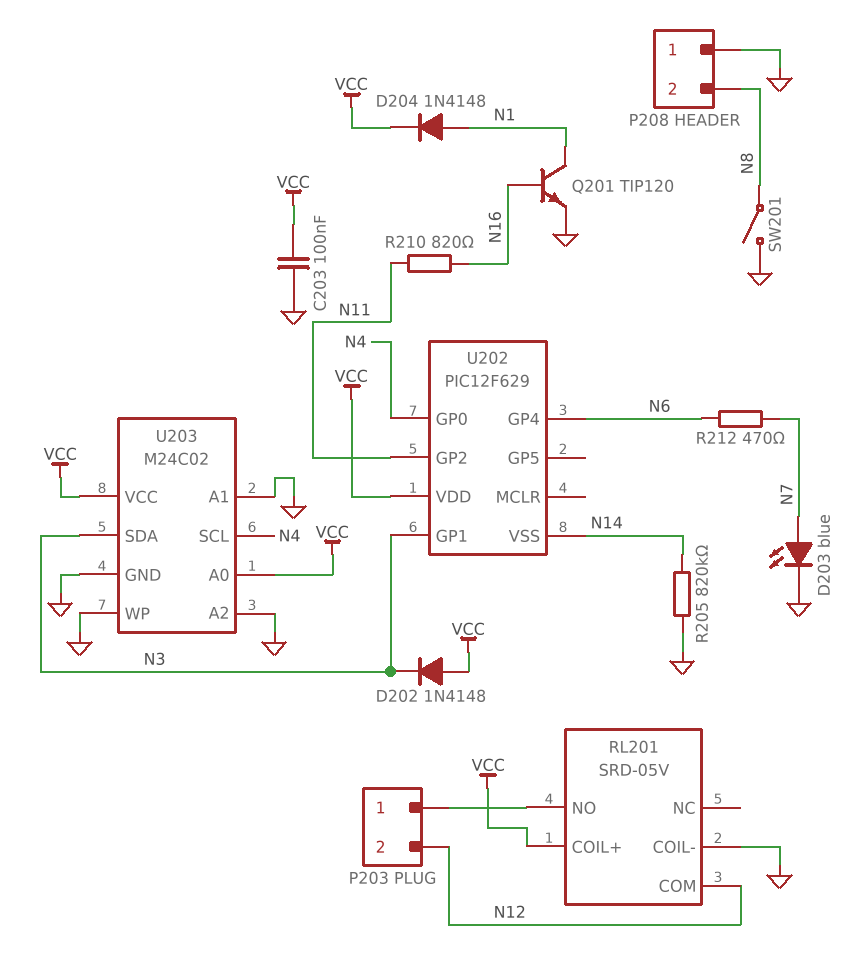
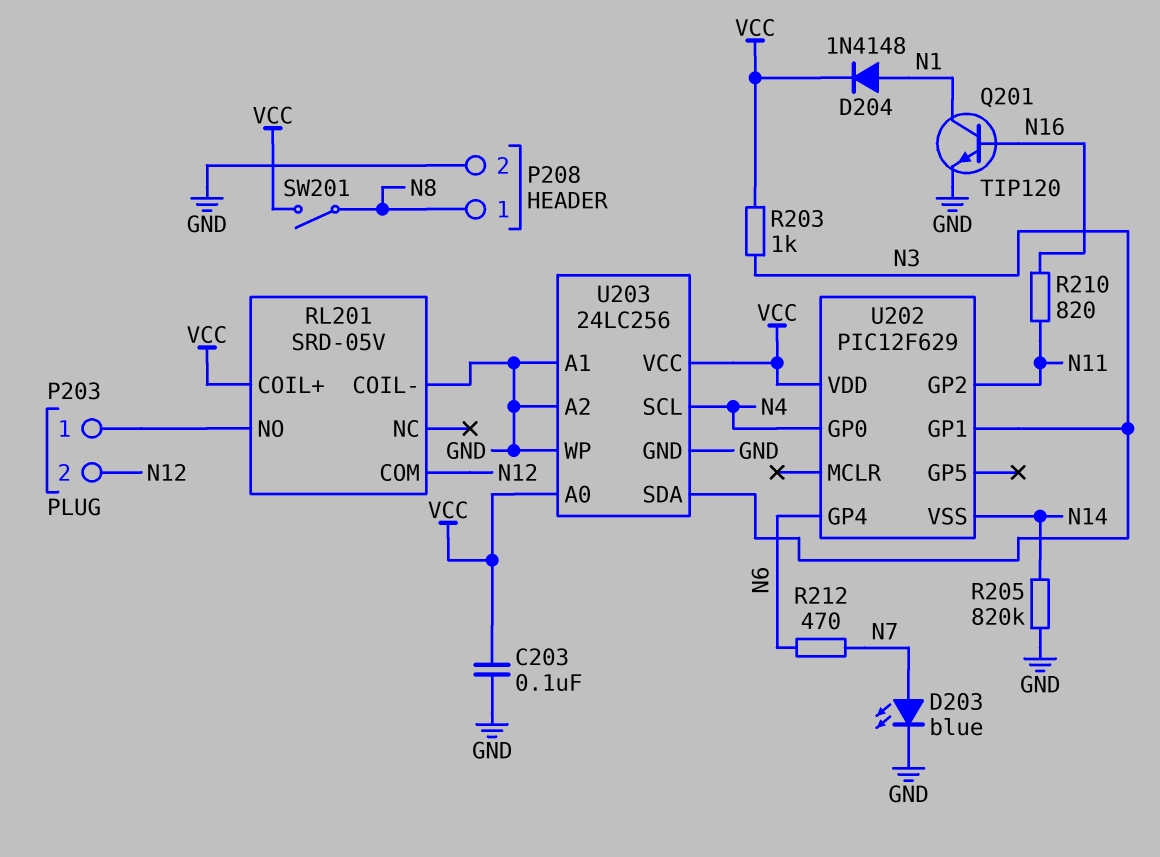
D202: diode 1N4148 (A VCC, K N3) -> none
P208 pin 1: GND -> N8
P208 pin 2: N8 -> GND
R203: none -> 1k (N3, VCC)
SW201: switch (GND, N8) -> switch (N8, VCC)
U203: M24C02 -> 24LC256

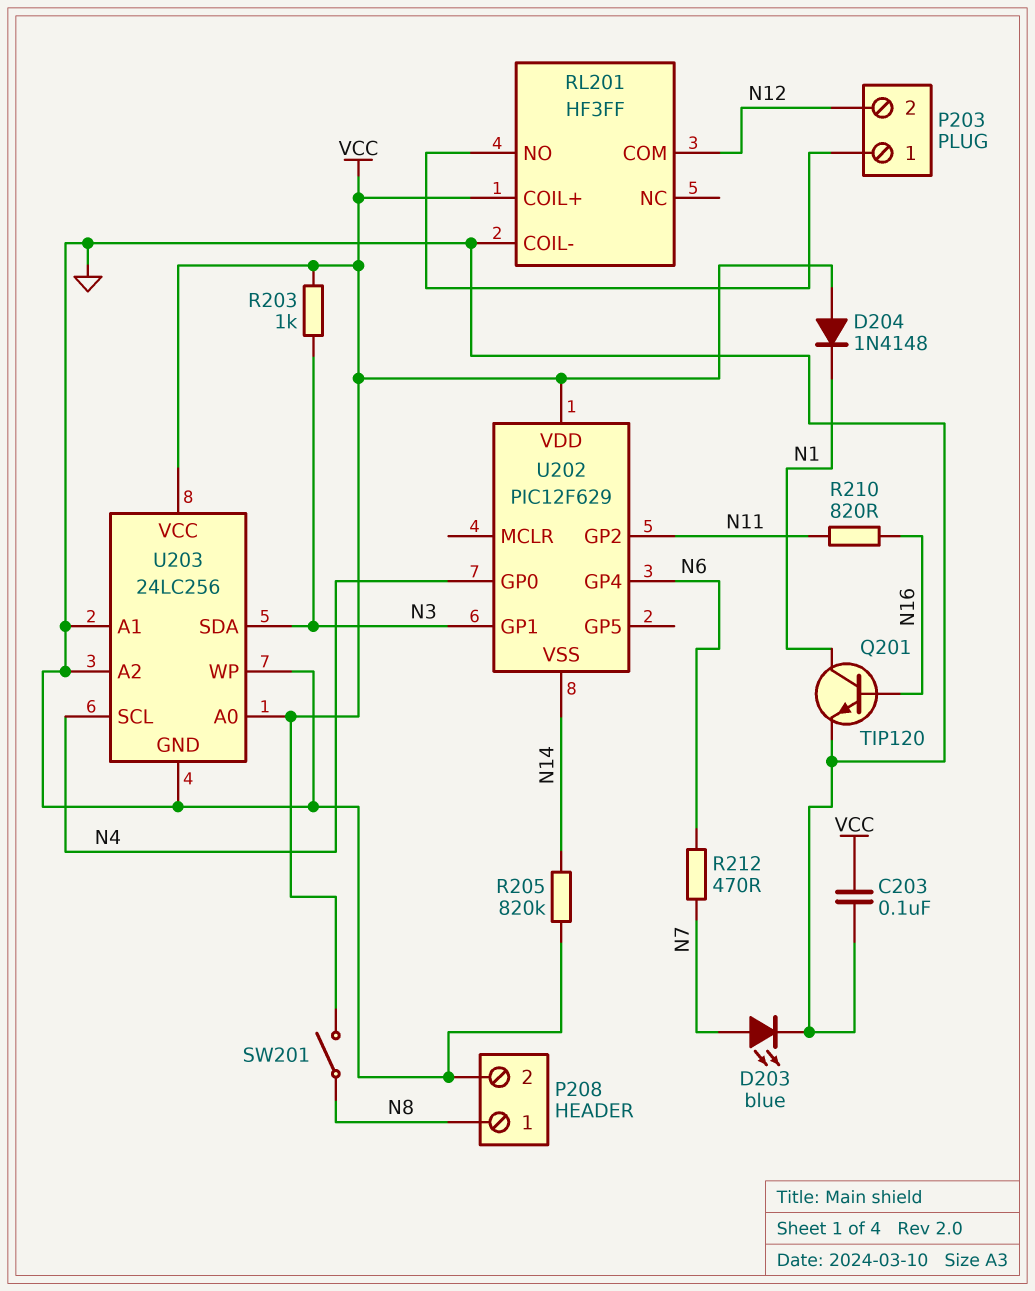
D204: diode 1N4148 (A N1, K VCC) -> diode 1N4148 (A VCC, K N1)
RL201: SRD-05V -> HF3FF

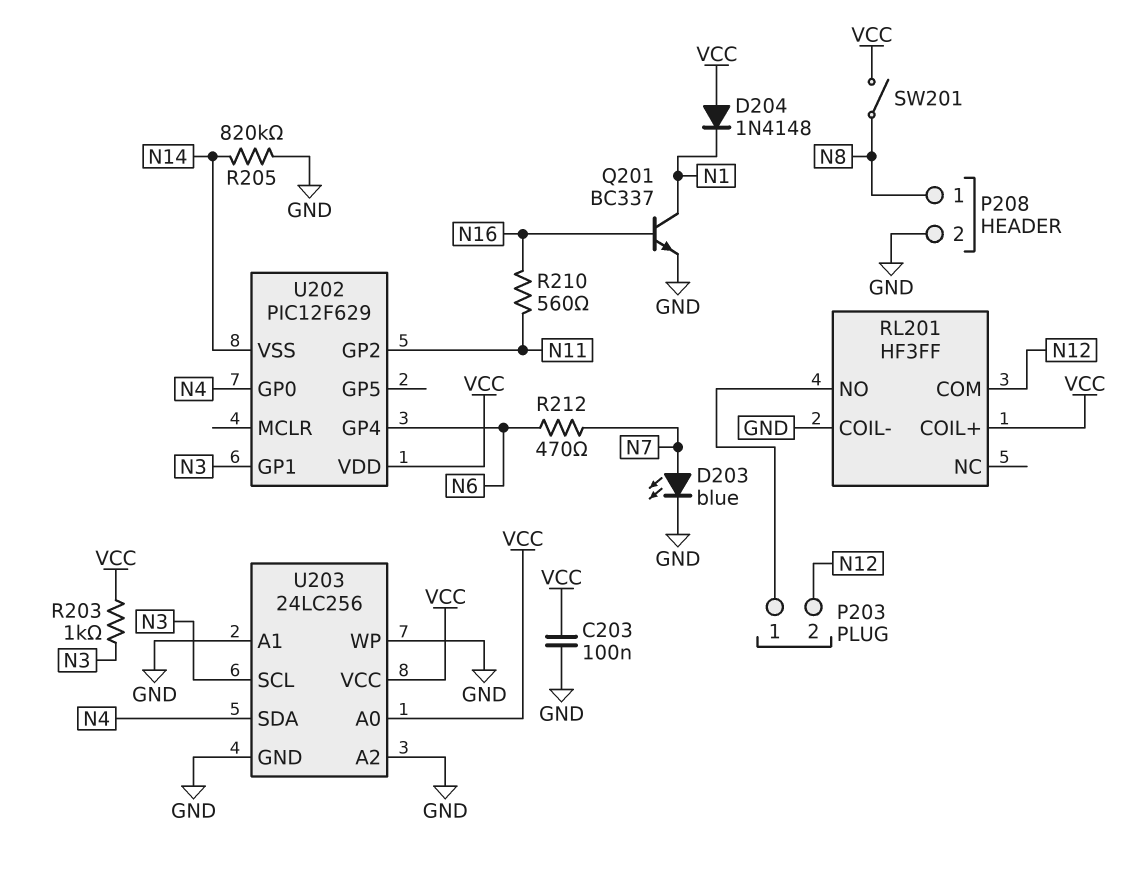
Q201: NPN TIP120 (B N16, C N1, E GND) -> NPN BC337 (B N16, C N1, E GND)
R210: 820 (N11, N16) -> 560 (N11, N16)
U203 pin SCL: N4 -> N3
U203 pin SDA: N3 -> N4

